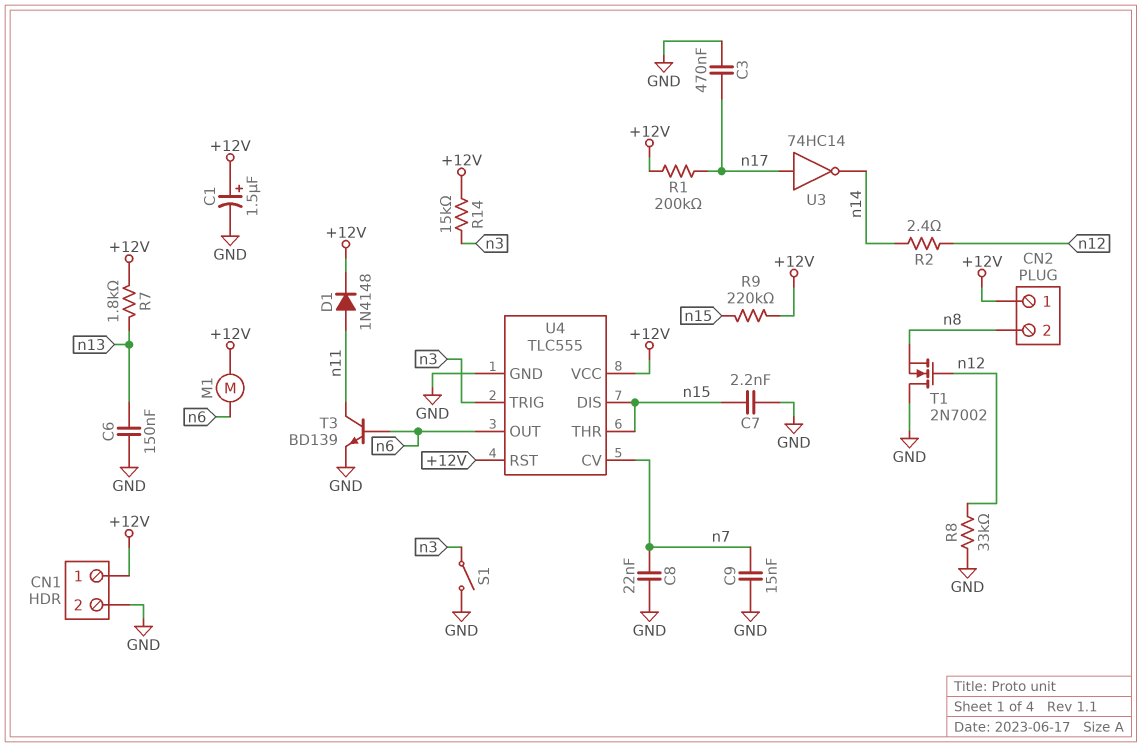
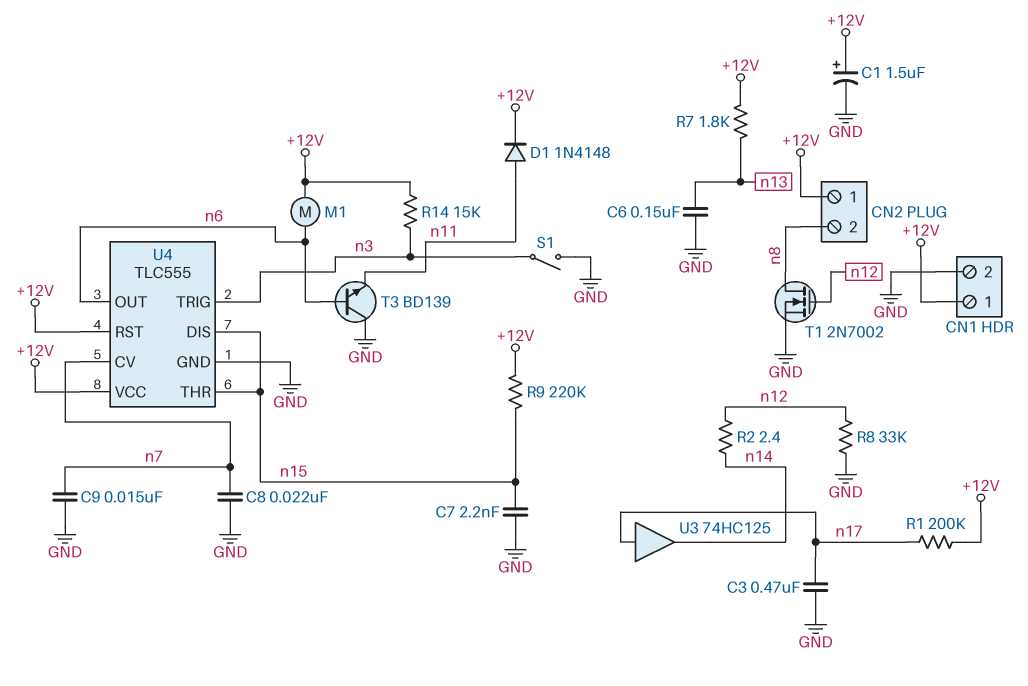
T1: NMOS 2N7002 (G n12, D GND, S n8) -> NMOS 2N7002 (G n12, D n8, S GND)
T3: NPN BD139 (B n6, C n11, E GND) -> NPN BD139 (B n6, C GND, E n11)
U3: NOT 74HC14 (in n17, out n14) -> buffer 74HC125 (in n17, out n14)

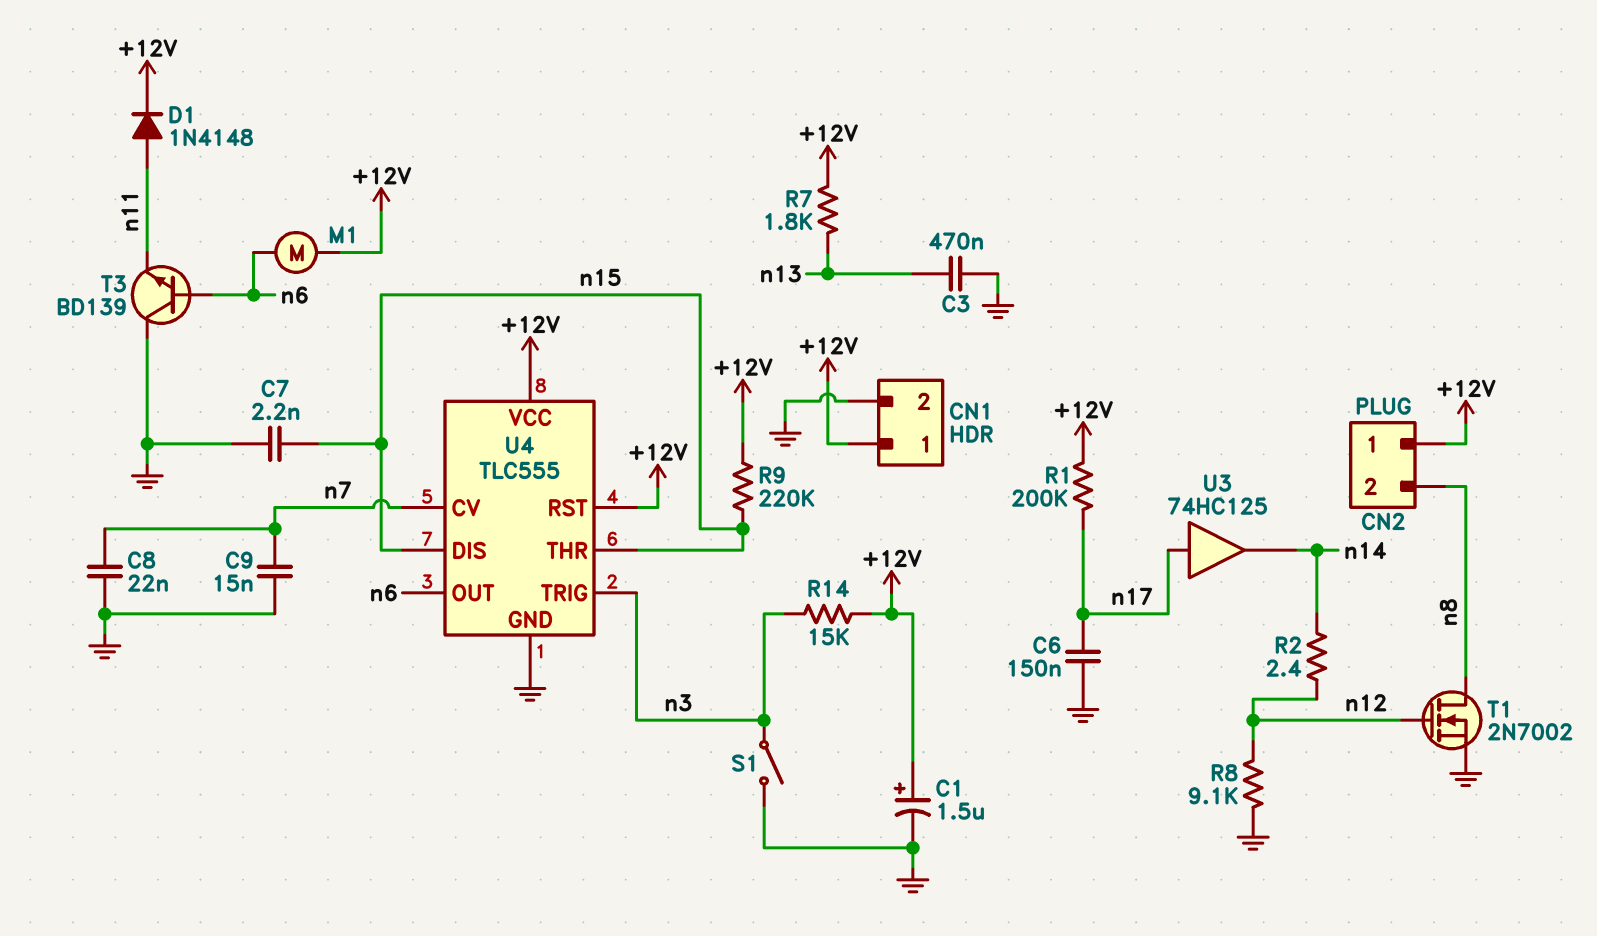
C3: 470nF (GND, n17) -> 470nF (GND, n13)
C6: 150nF (GND, n13) -> 150nF (GND, n17)
R8: 33k (GND, n12) -> 9.1k (GND, n12)

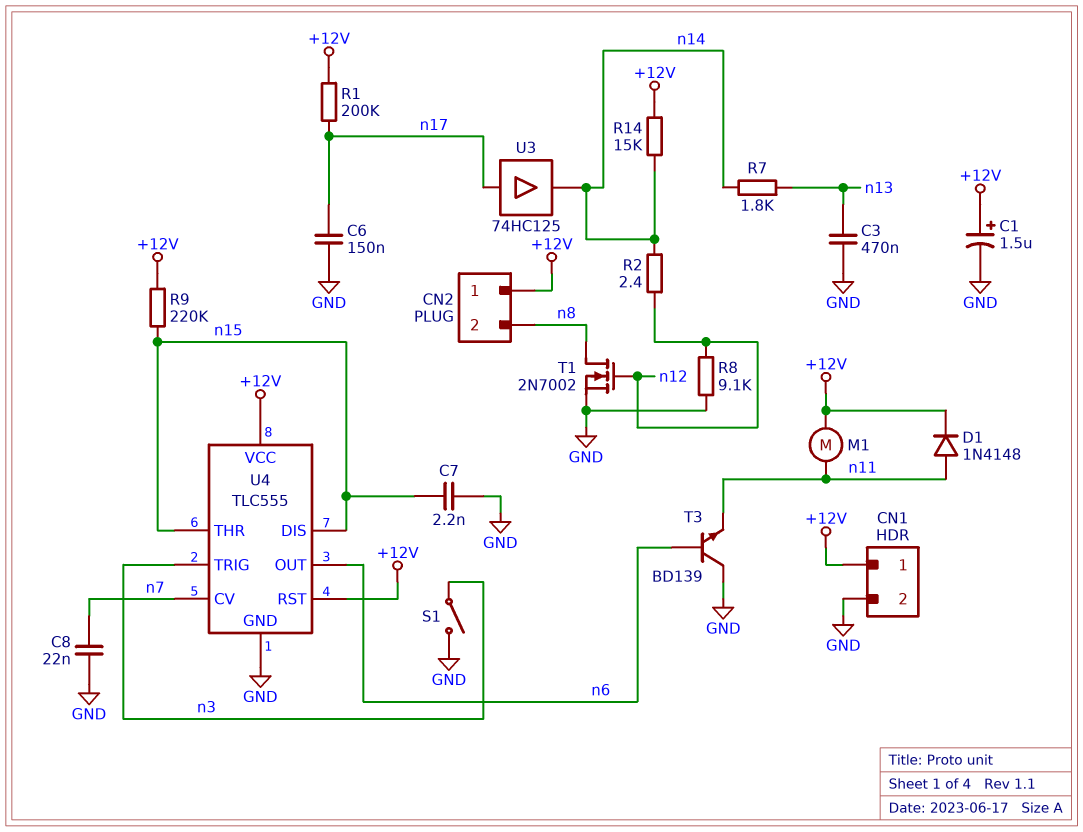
C9: 15nF (GND, n7) -> none
M1: motor (+12V, n6) -> motor (+12V, n11)
R7: 1.8k (+12V, n13) -> 1.8k (n13, n14)
R14: 15k (+12V, n3) -> 15k (+12V, n14)

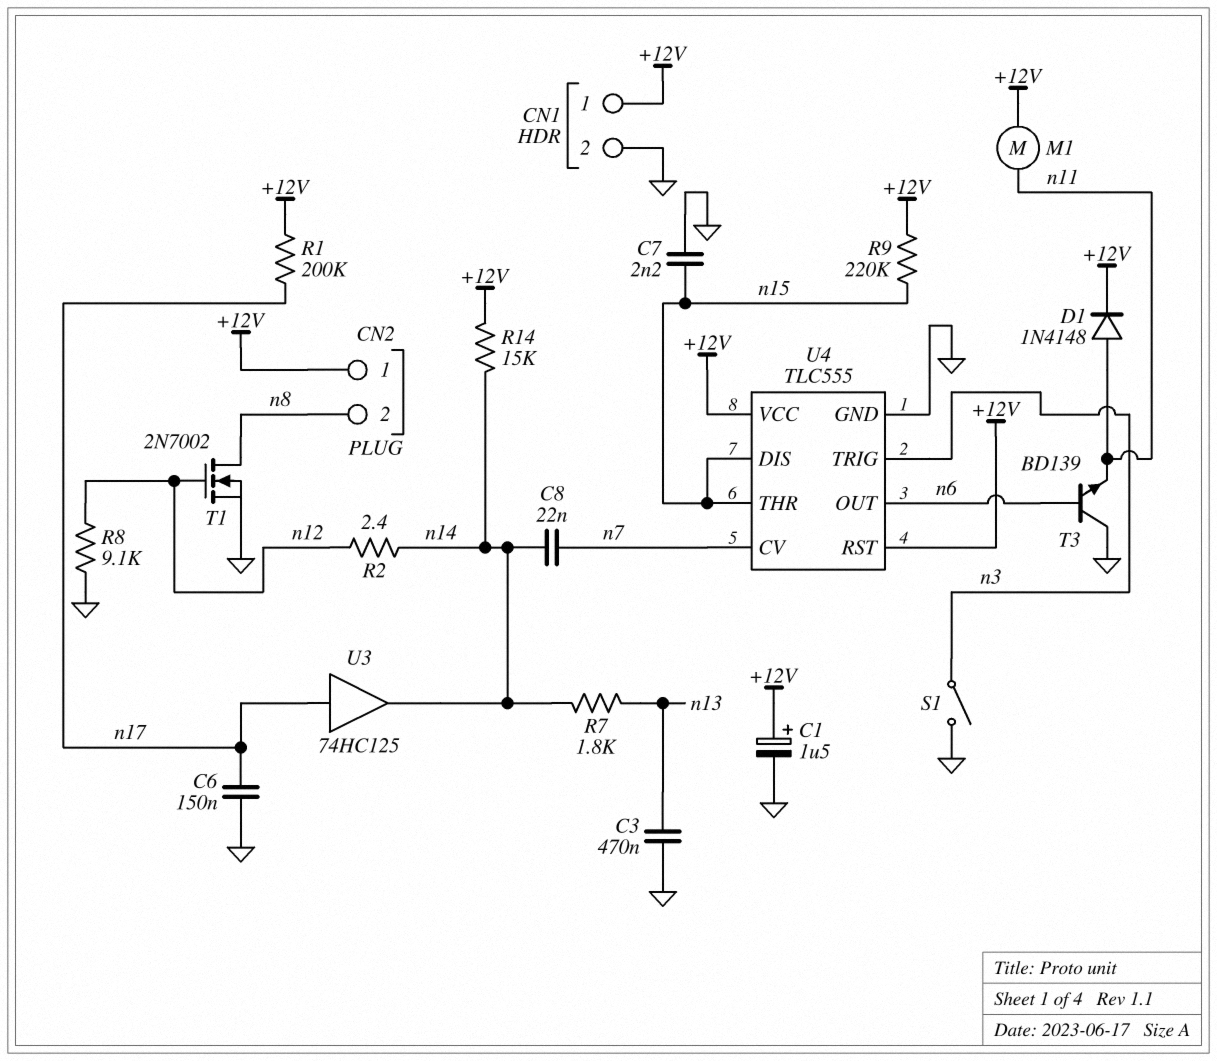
C8: 22nF (GND, n7) -> 22nF (n7, n14)

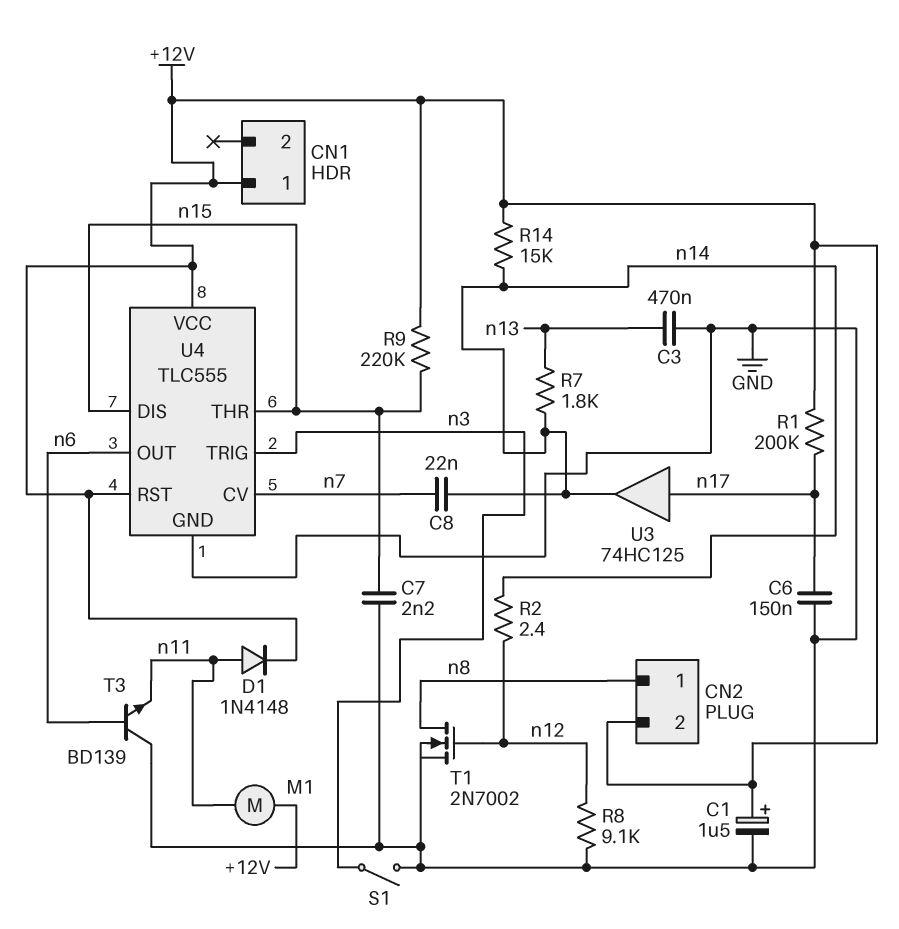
CN1 pin 2: GND -> none
CN2 pin 1: +12V -> n8
CN2 pin 2: n8 -> +12V

